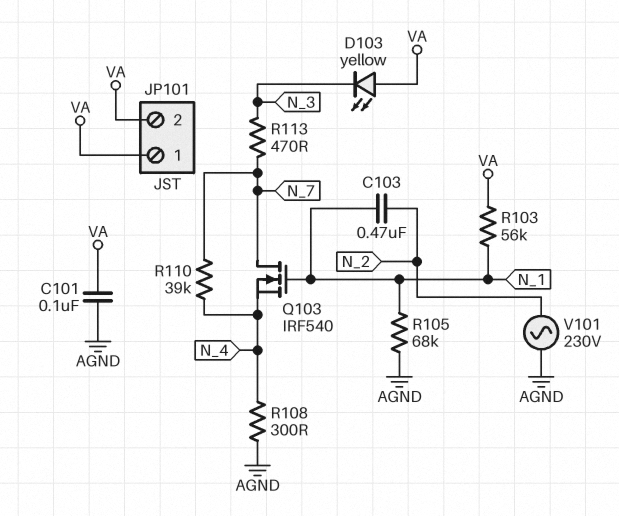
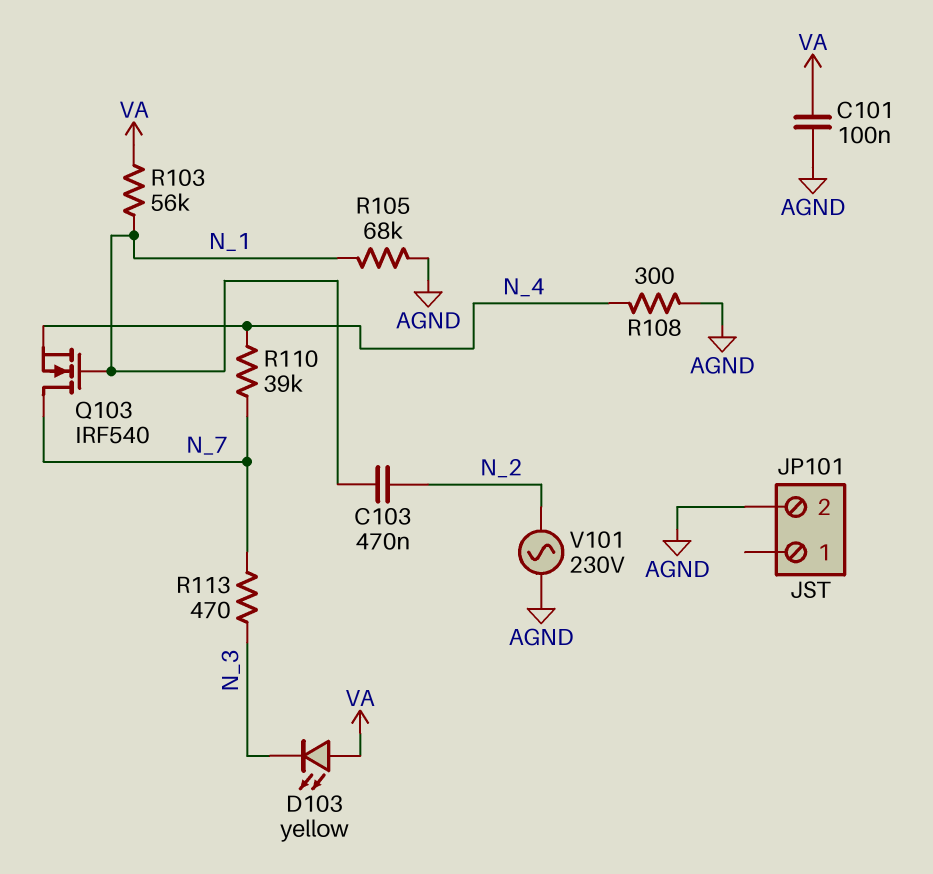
JP101 pin 1: VA -> none
JP101 pin 2: VA -> AGND

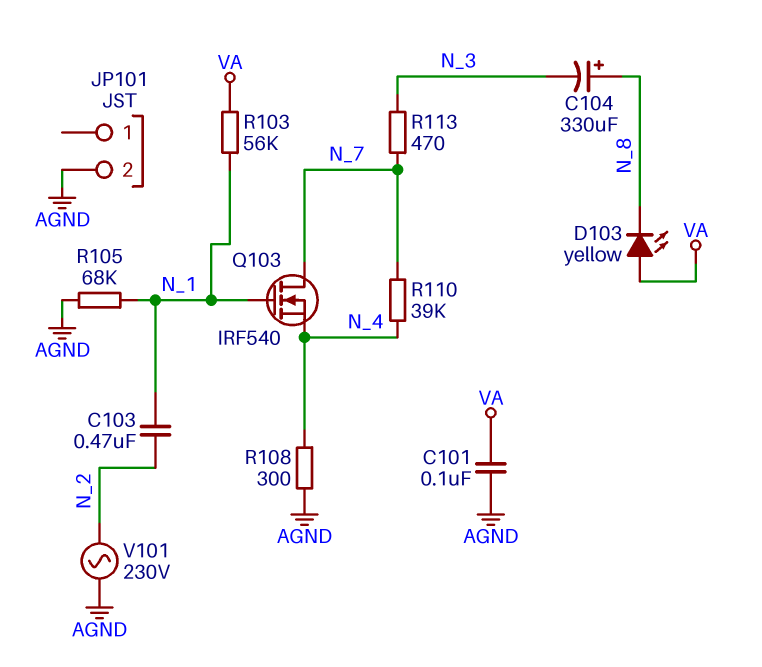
C104: none -> 330uF (plus N_8, minus N_3)
D103: LED yellow (A VA, K N_3) -> LED yellow (A VA, K N_8)

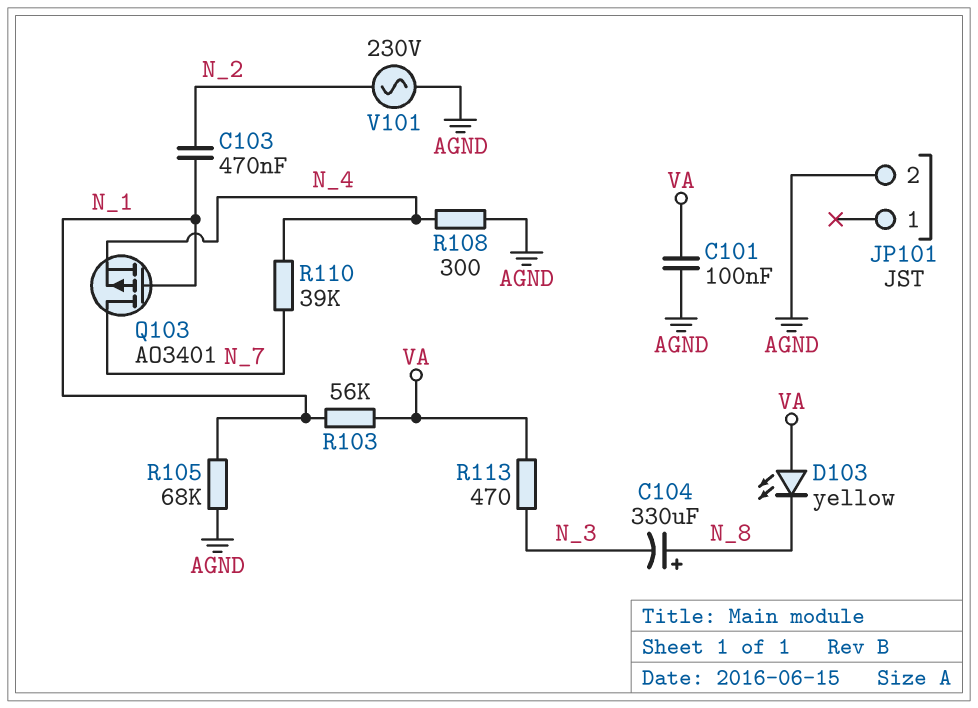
Q103: NMOS IRF540 (G N_1, D N_7, S N_4) -> PMOS AO3401 (G N_1, D N_7, S N_4)
R113: 470 (N_3, N_7) -> 470 (N_3, VA)

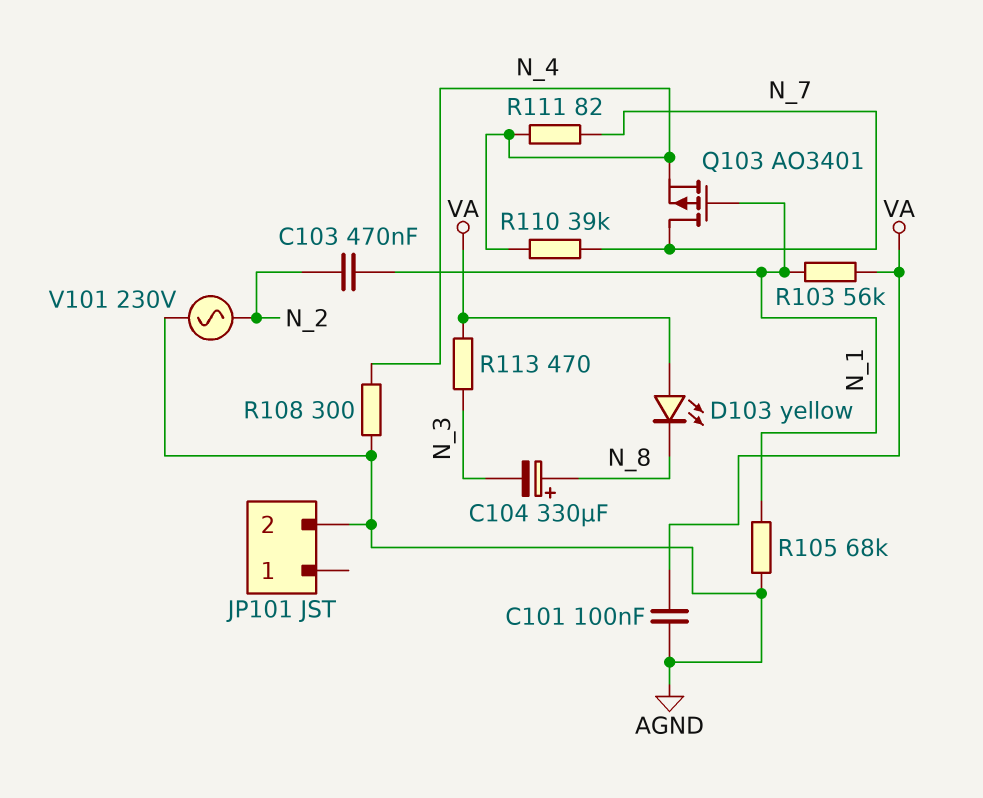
R111: none -> 82 (N_4, N_7)

